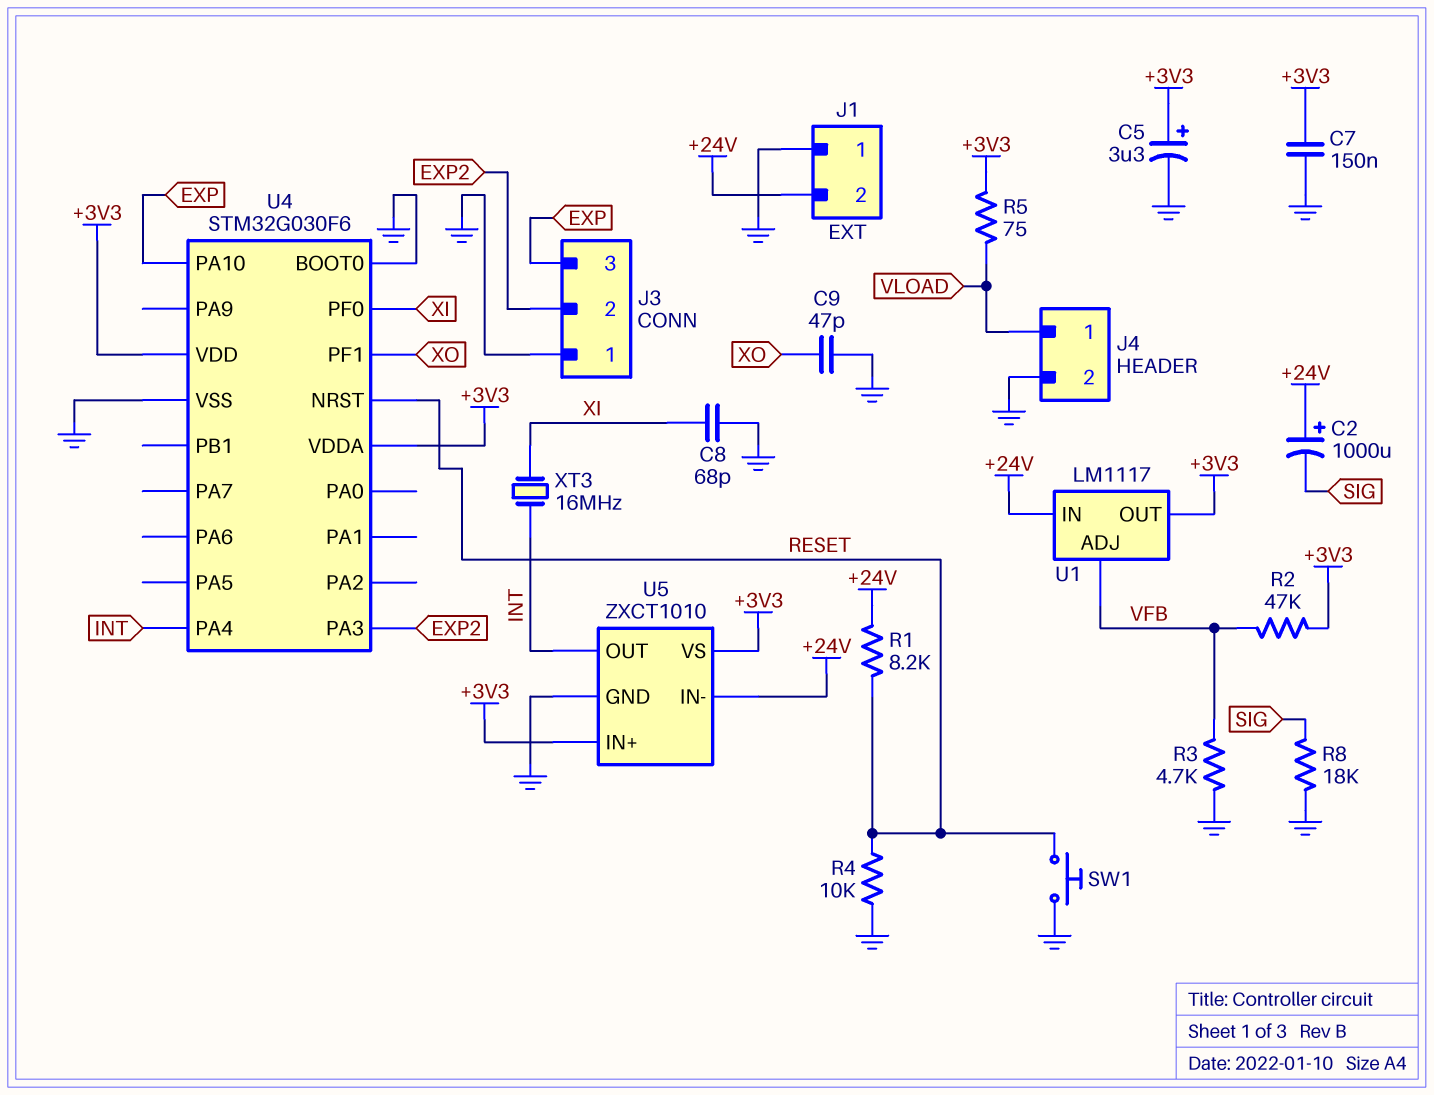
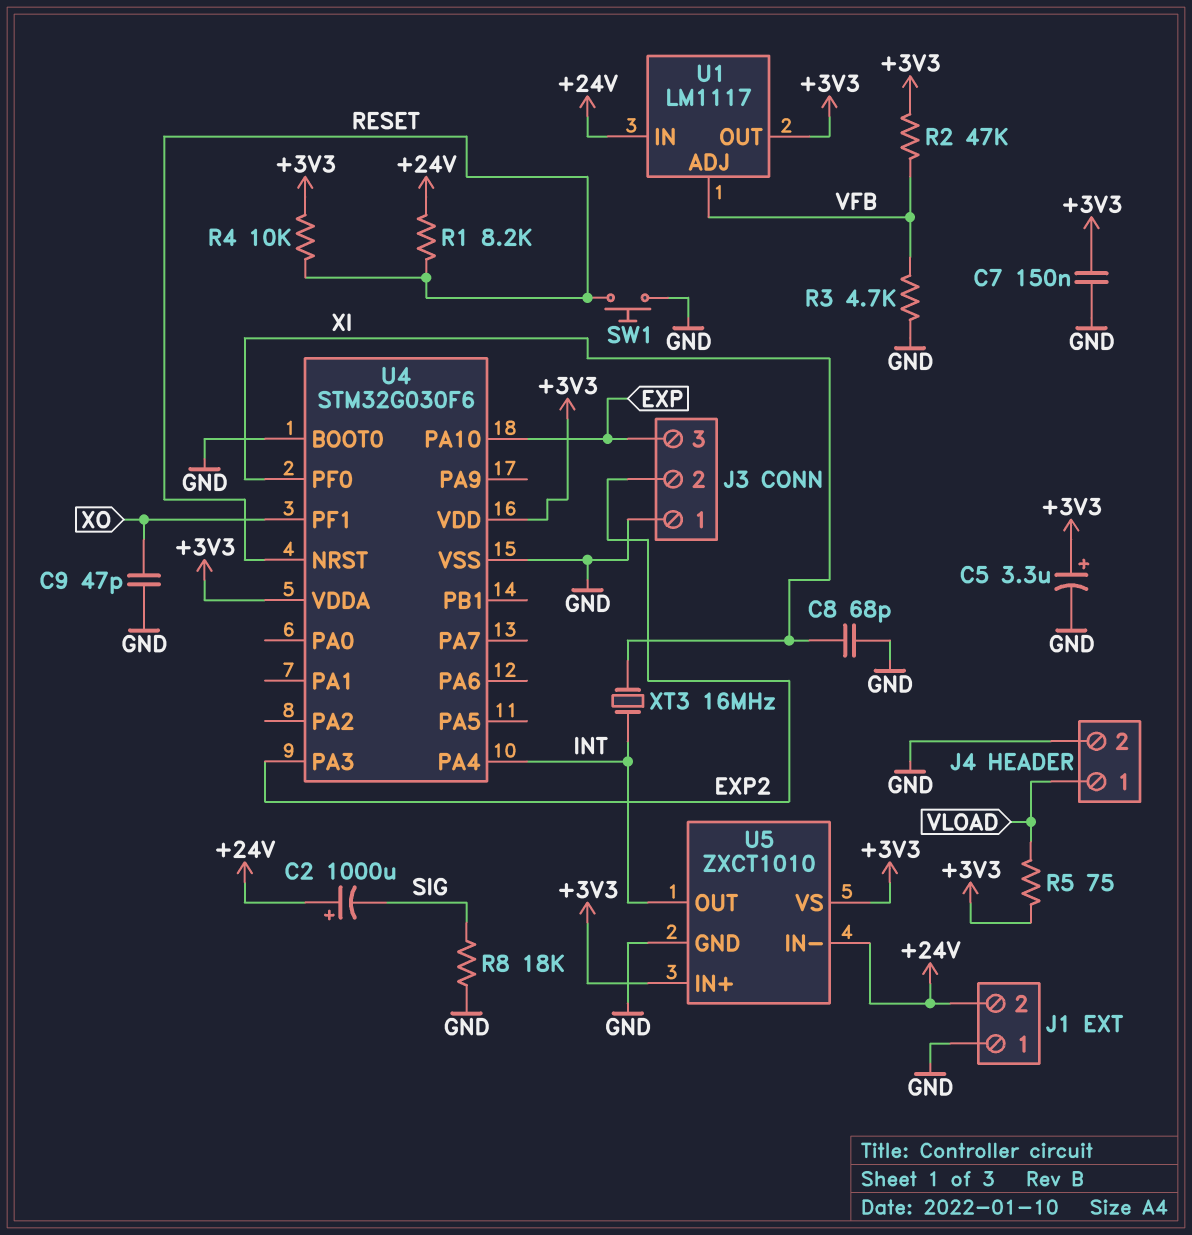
R4: 10k (GND, RESET) -> 10k (+3V3, RESET)

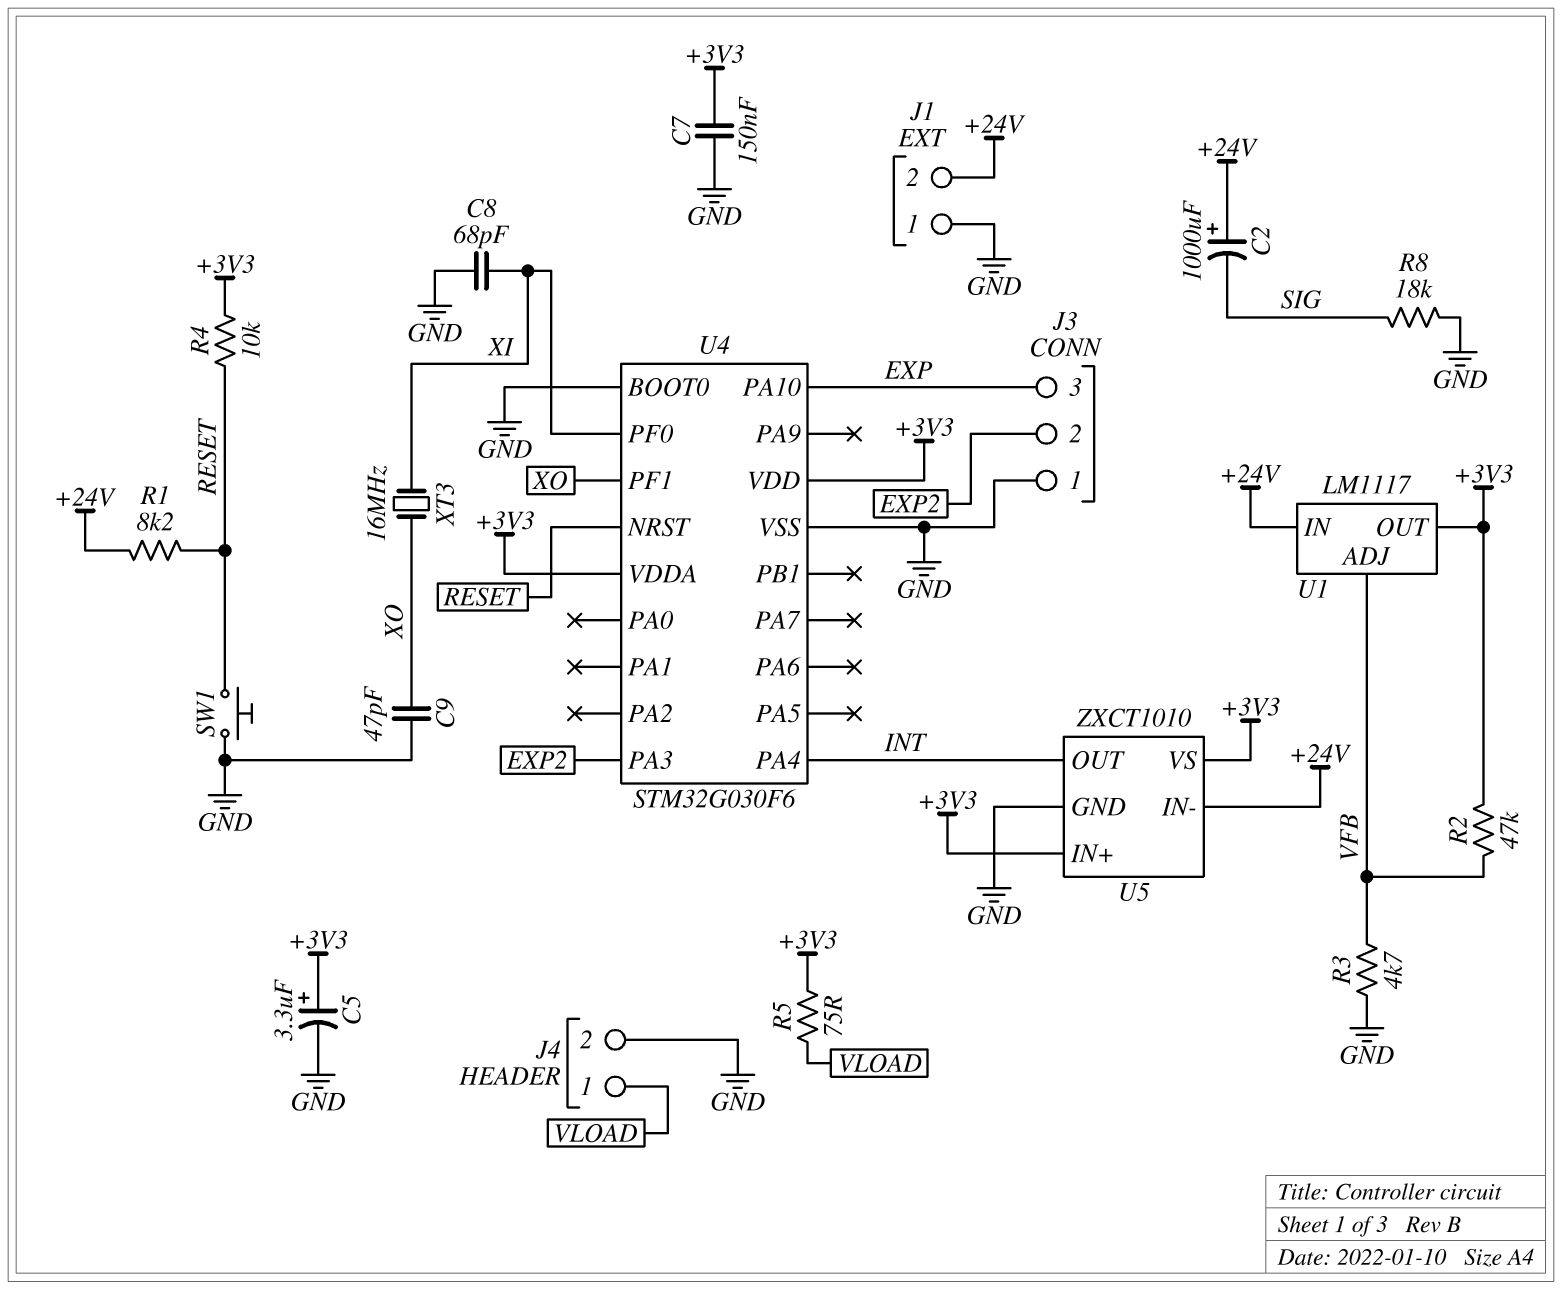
XT3: 16MHz (INT, XI) -> 16MHz (XI, XO)

